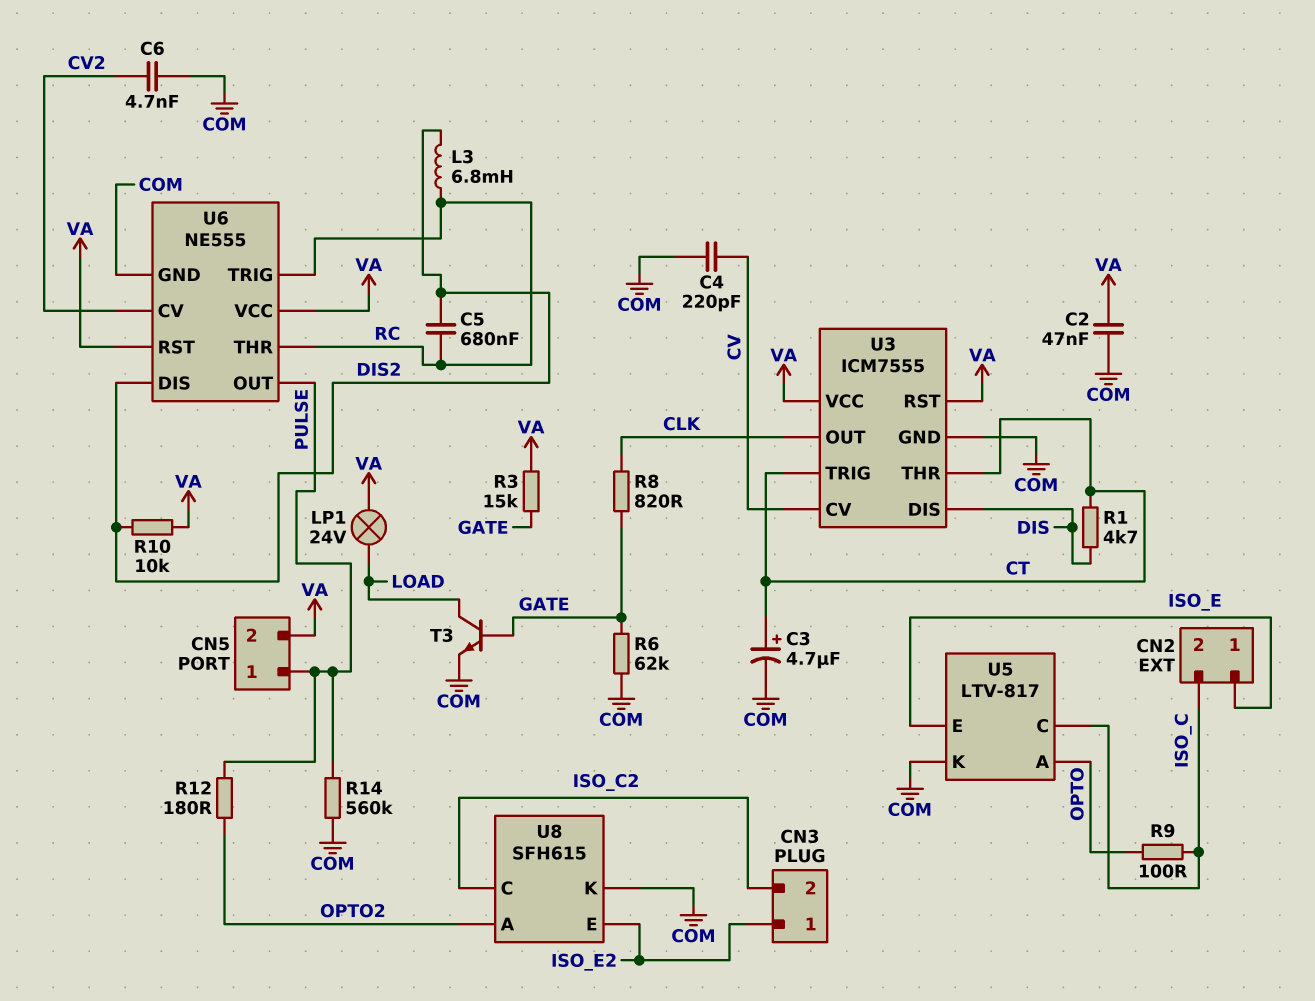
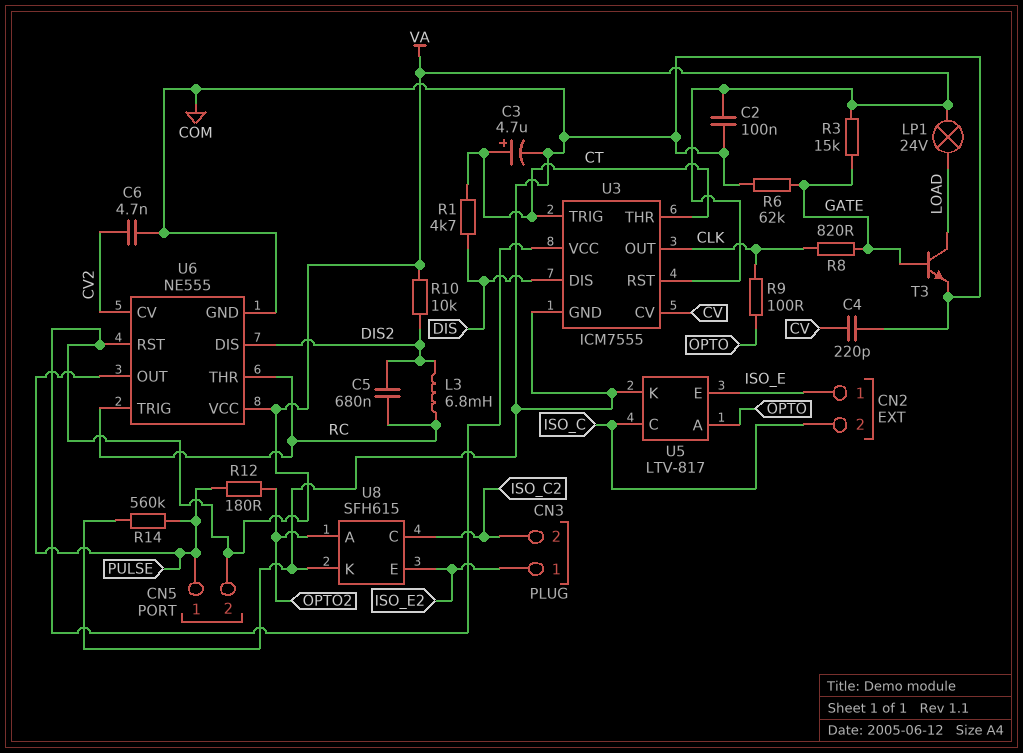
C2: 47nF (COM, VA) -> 100nF (COM, VA)
R9: 100 (ISO_C, OPTO) -> 100 (CLK, OPTO)

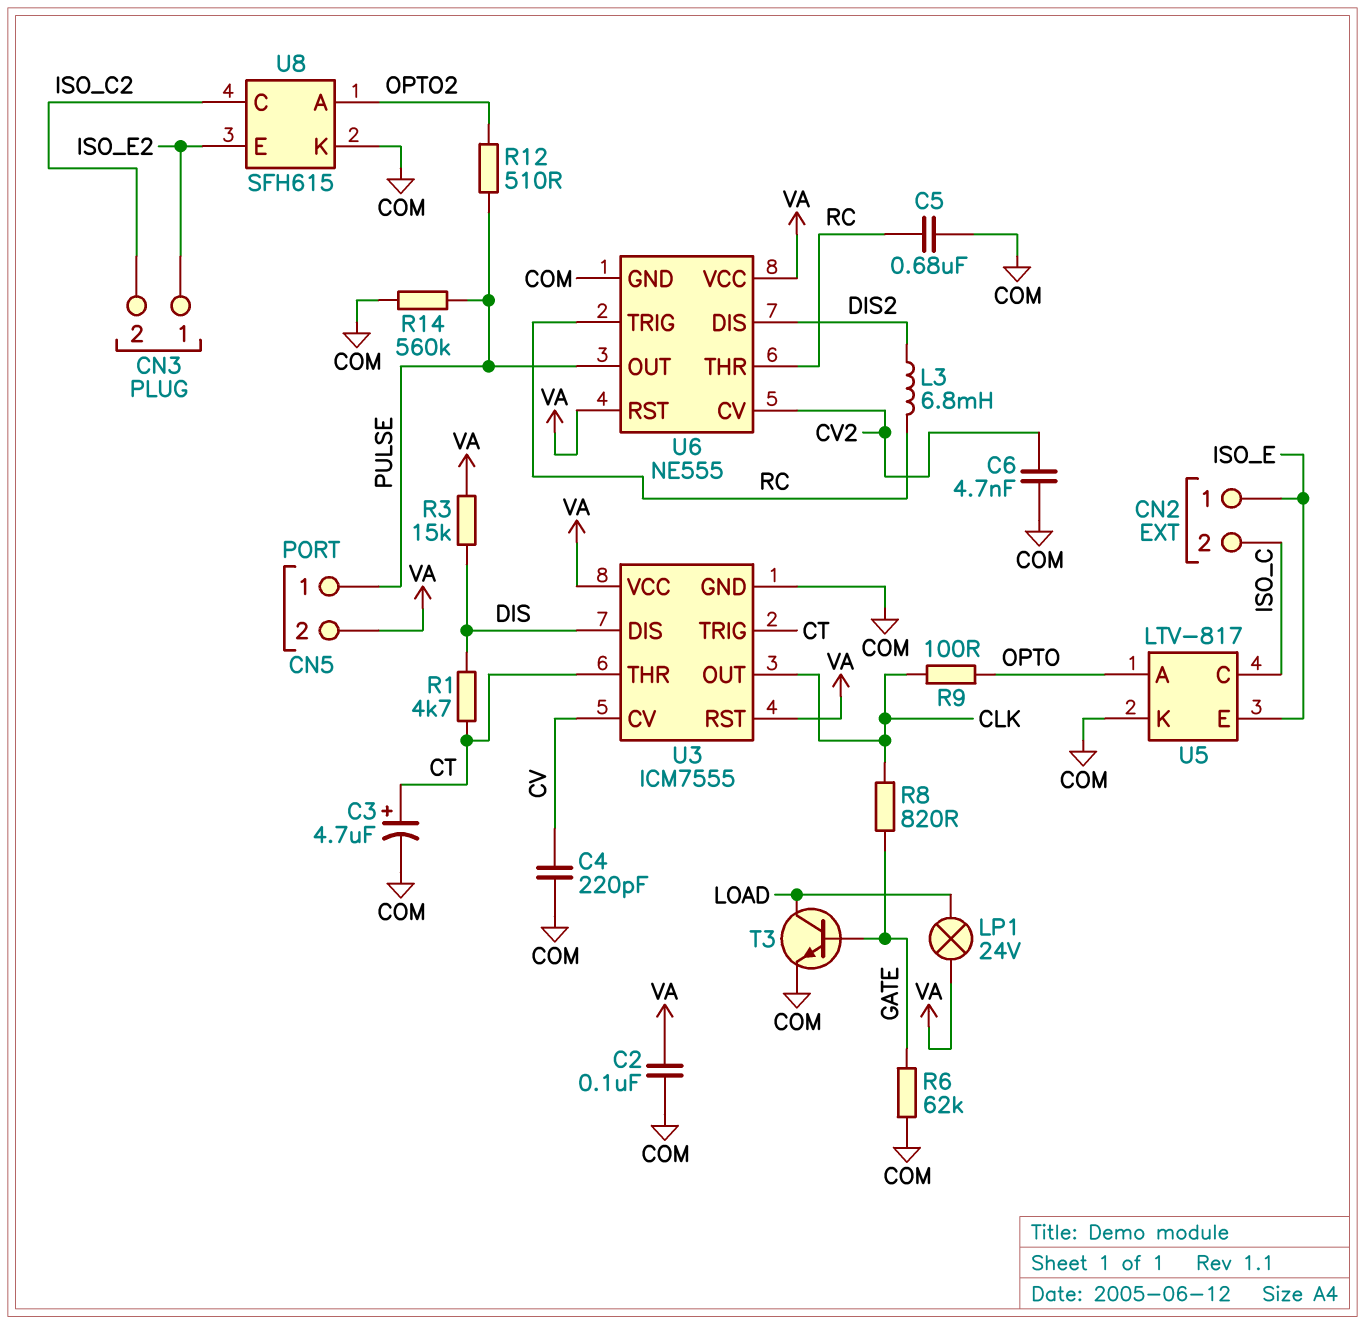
C5: 680nF (DIS2, RC) -> 680nF (COM, RC)
R3: 15k (GATE, VA) -> 15k (DIS, VA)
R10: 10k (DIS2, VA) -> none
R12: 180 (OPTO2, PULSE) -> 510 (OPTO2, PULSE)

